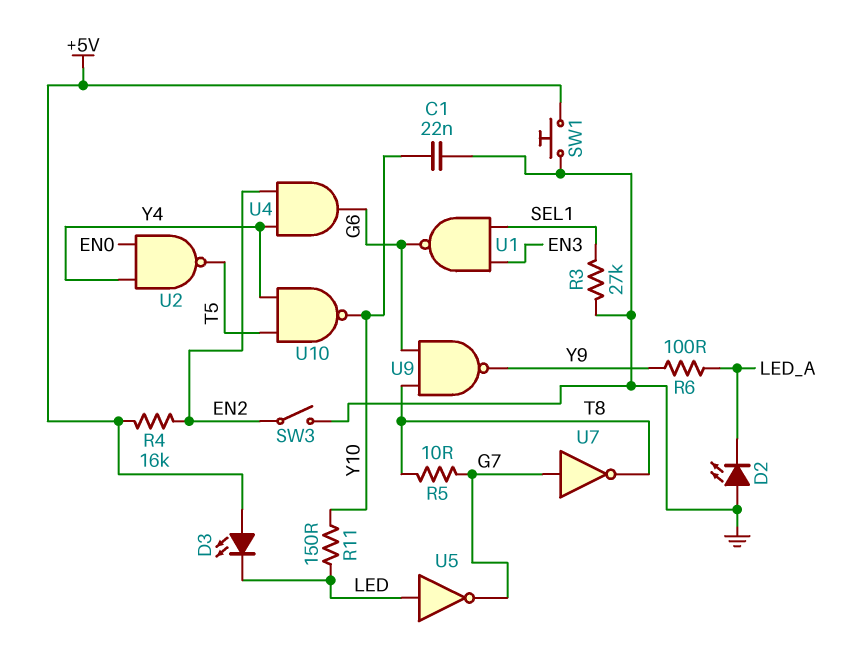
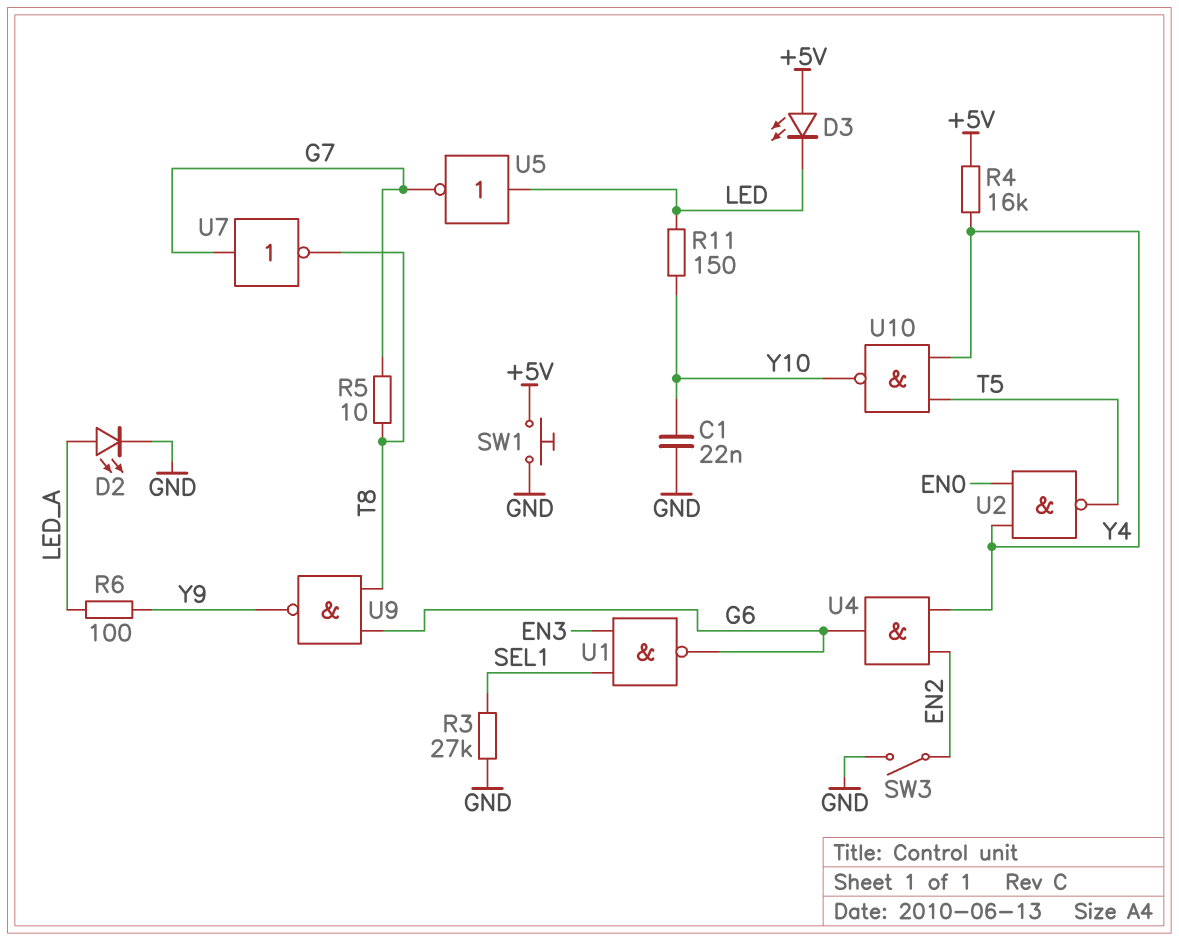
D2: LED (A GND, K LED_A) -> LED (A LED_A, K GND)
R4: 16k (+5V, EN2) -> 16k (+5V, Y4)

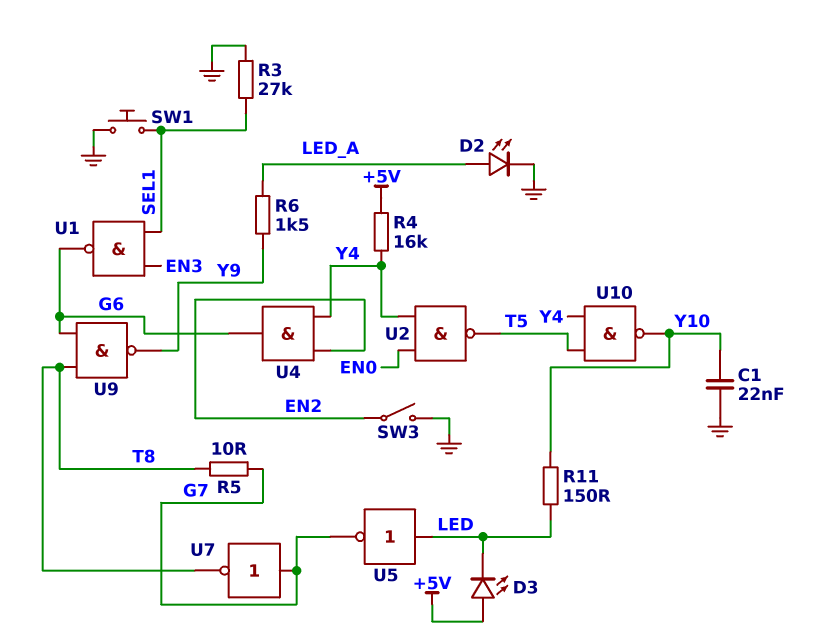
R6: 100 (LED_A, Y9) -> 1.5k (LED_A, Y9)
SW1: button (+5V, GND) -> button (GND, SEL1)

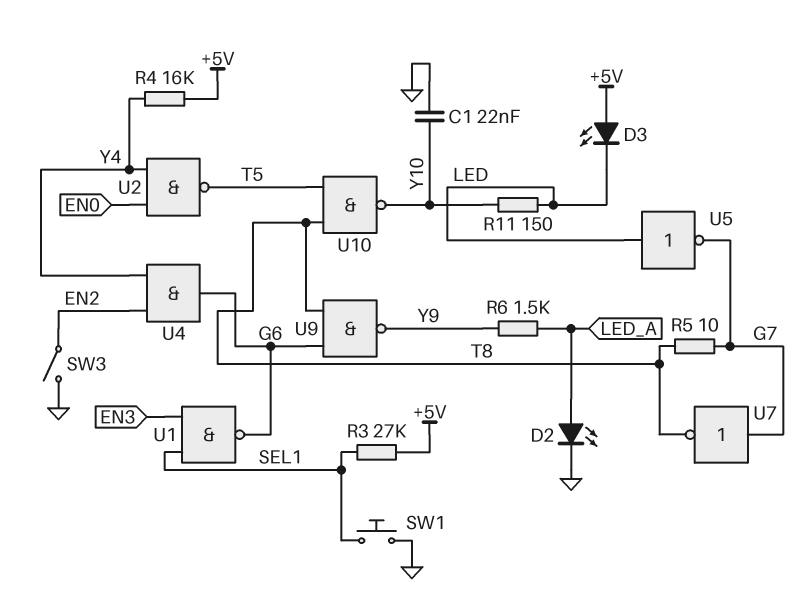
R3: 27k (GND, SEL1) -> 27k (+5V, SEL1)
U10: NAND (in T5, in Y4, out Y10) -> NAND (in T5, in T8, out Y10)

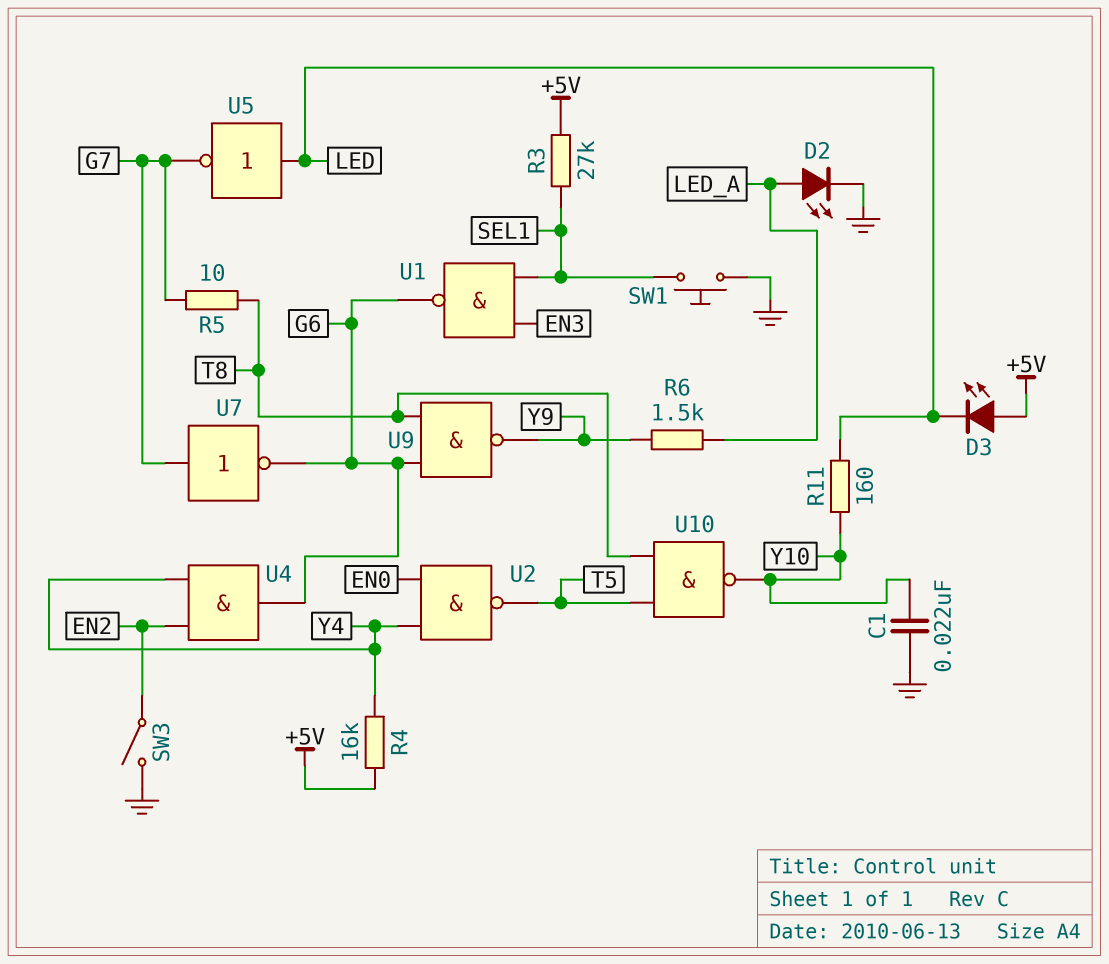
R11: 150 (LED, Y10) -> 160 (LED, Y10)
U7: NOT (in G7, out T8) -> NOT (in G7, out G6)

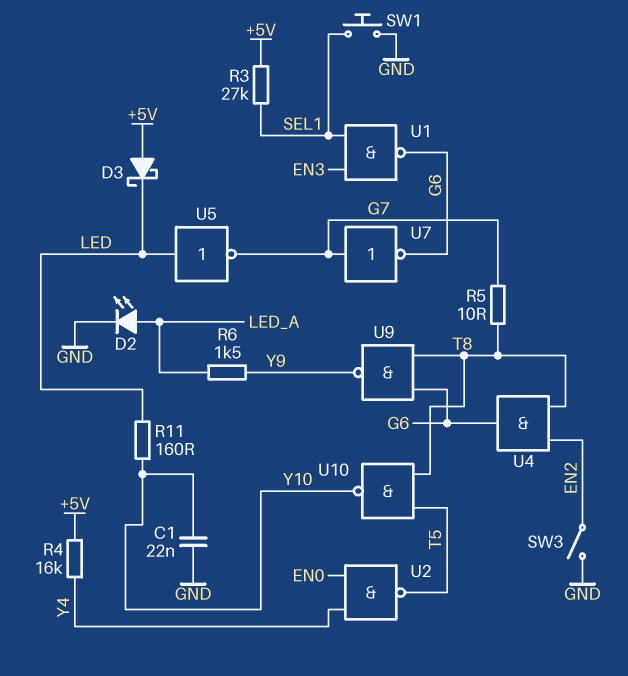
D3: LED (A +5V, K LED) -> schottky (A +5V, K LED)
U4: AND (in EN2, in Y4, out G6) -> AND (in EN2, in T8, out G6)

